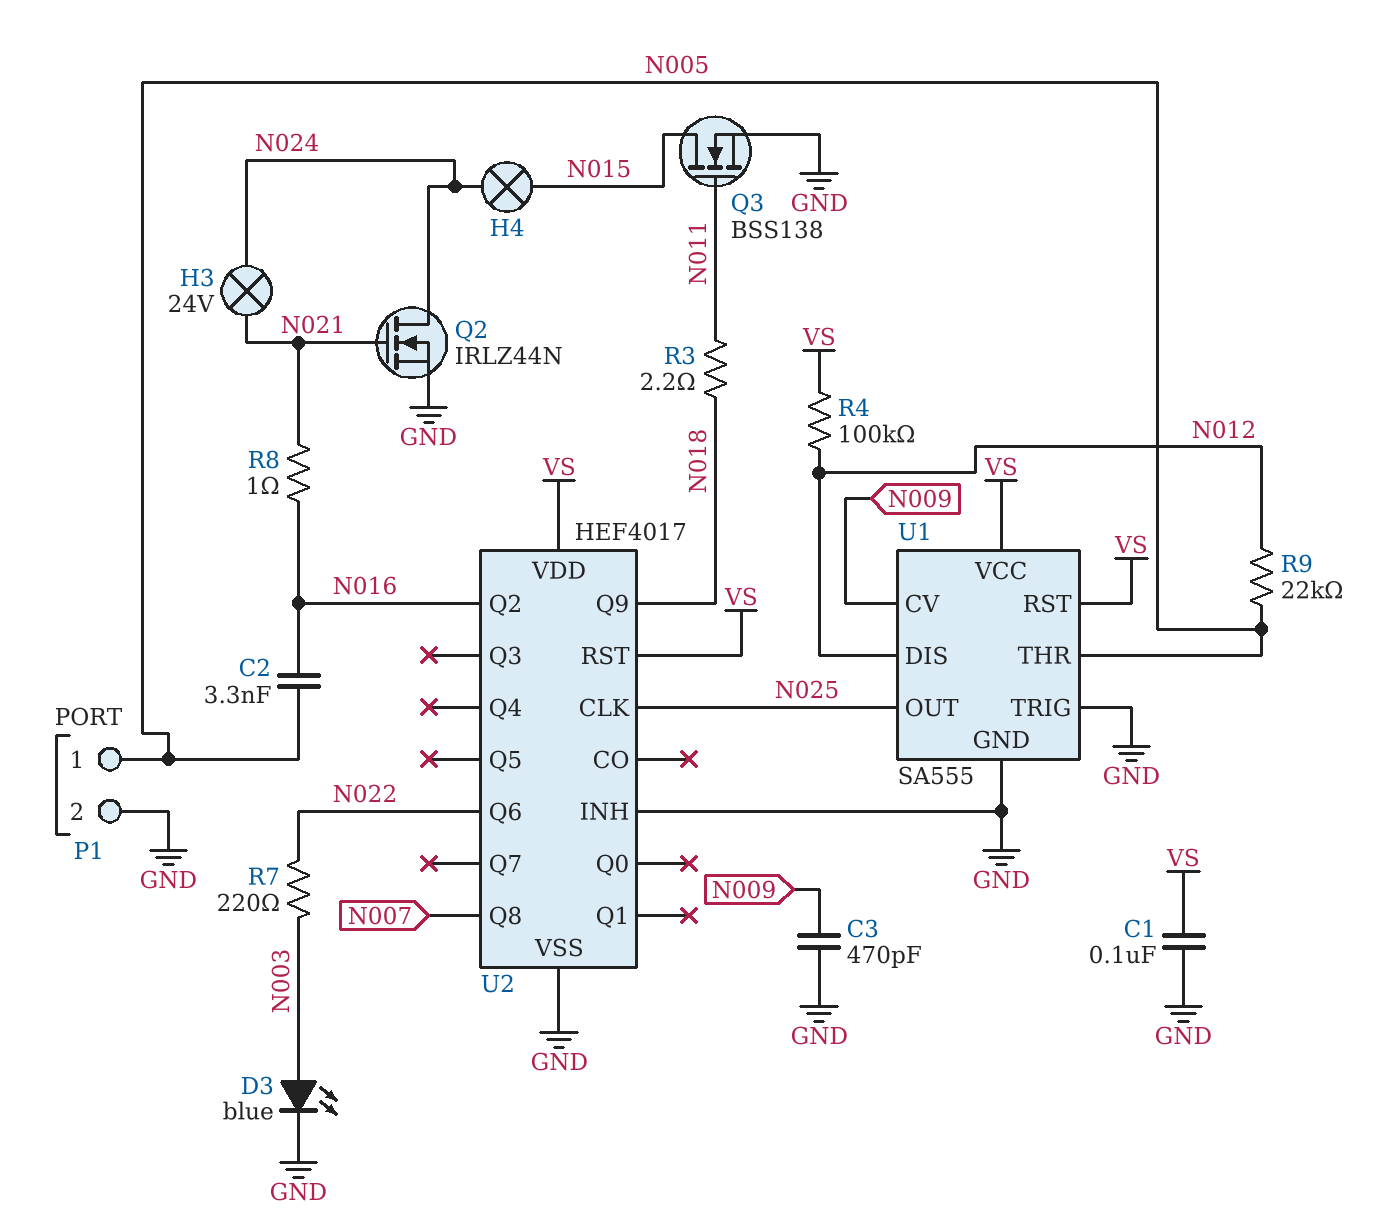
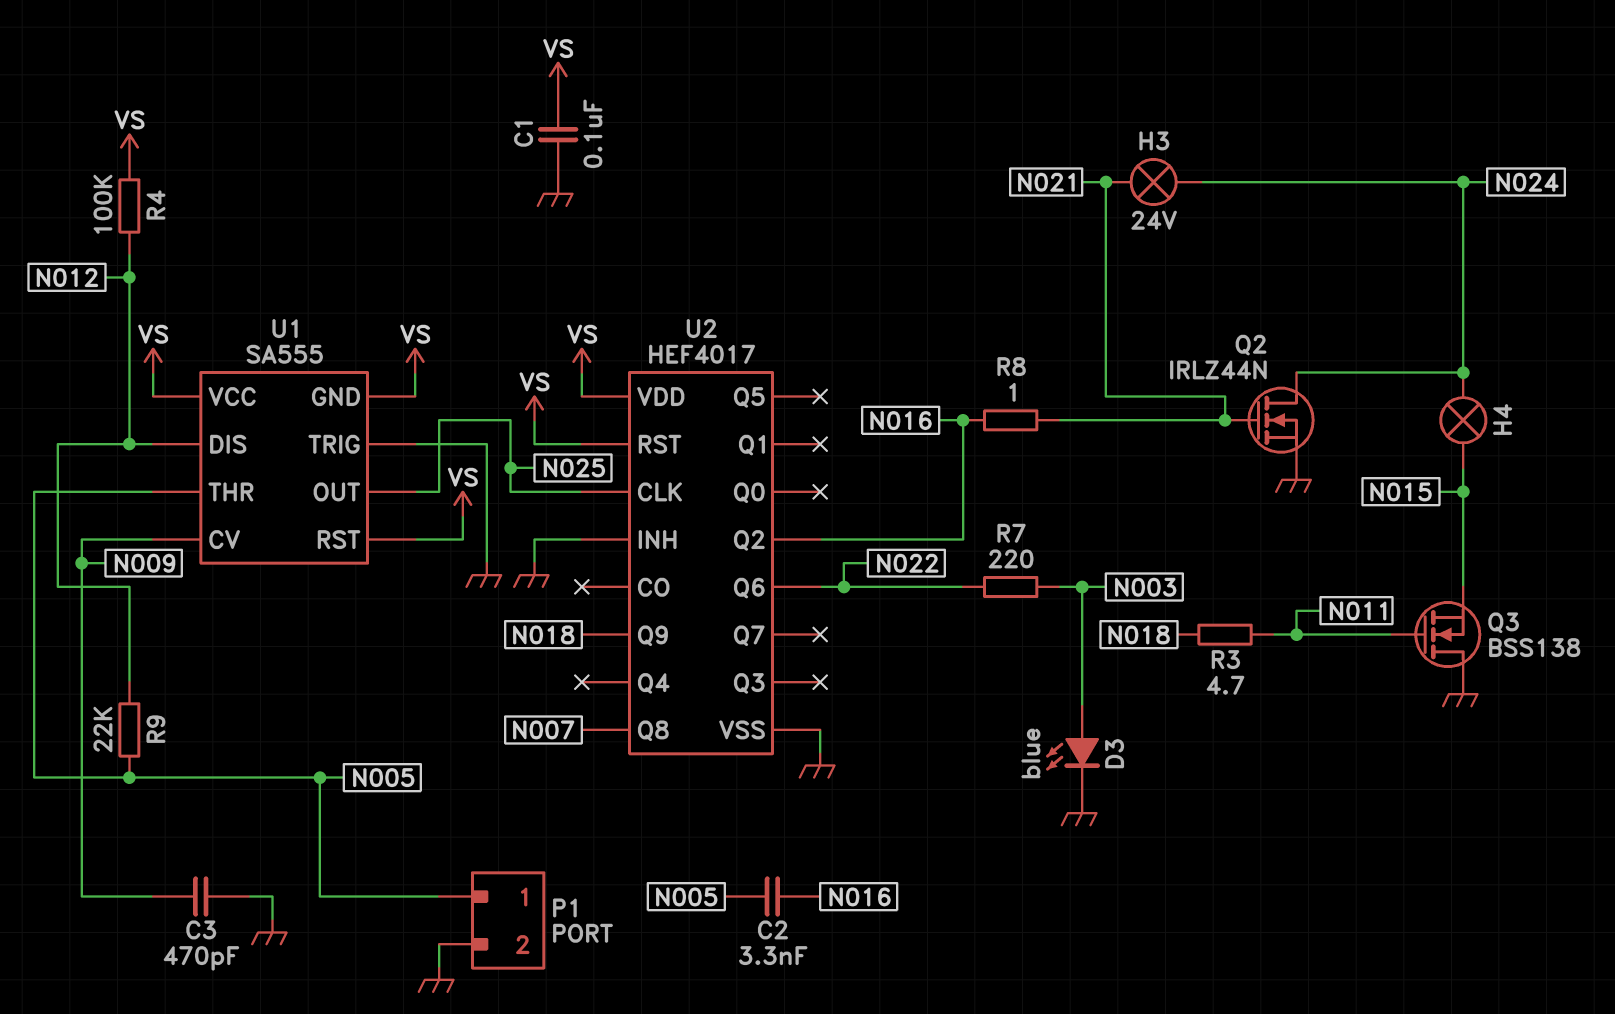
Q3: NMOS BSS138 (G N011, D N015, S GND) -> NMOS BSS138 (G N011, D GND, S N015)
R3: 2.2 (N011, N018) -> 4.7 (N011, N018)
U1 pin GND: GND -> VS

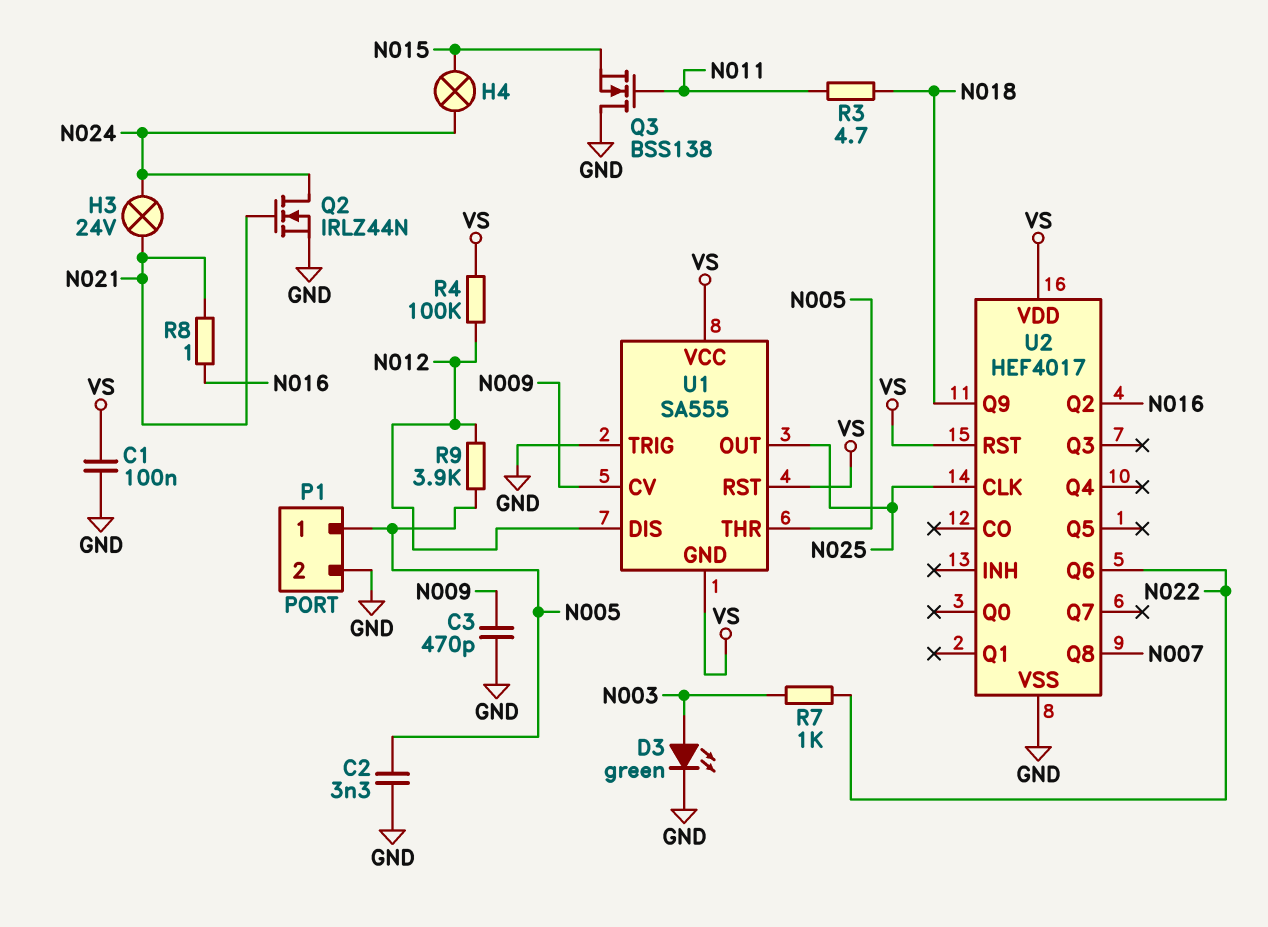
C2: 3.3nF (N005, N016) -> 3.3nF (GND, N005)
D3: LED blue (A N003, K GND) -> LED green (A N003, K GND)
R7: 220 (N003, N022) -> 1k (N003, N022)
R9: 22k (N005, N012) -> 3.9k (N005, N012)
U2 pin INH: GND -> none

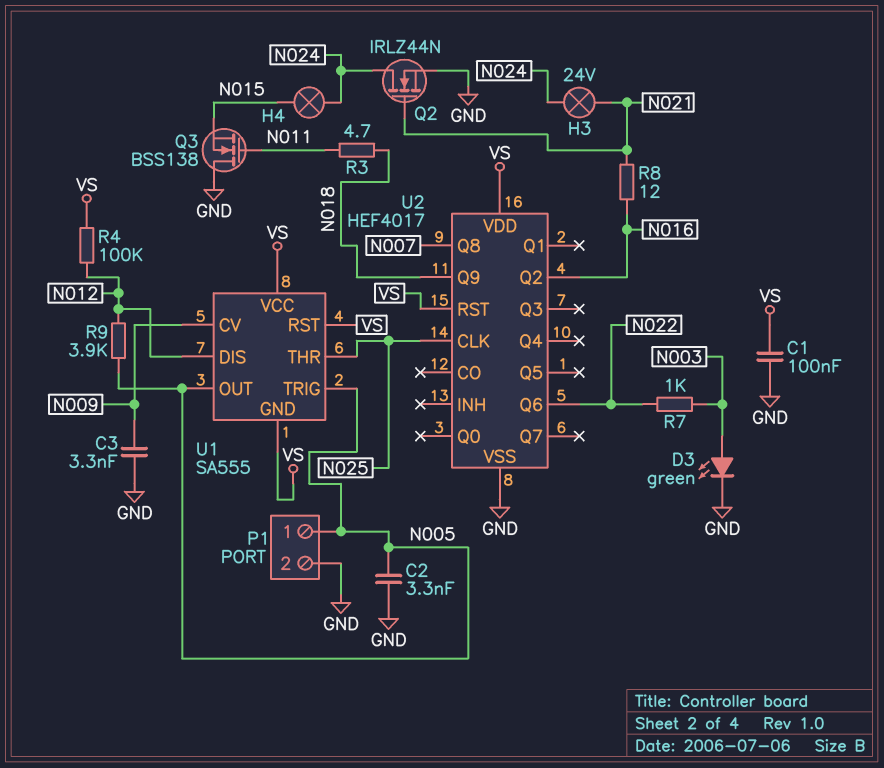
C3: 470pF (GND, N009) -> 3.3nF (GND, N009)
R8: 1 (N016, N021) -> 12 (N016, N021)
U1 pin OUT: N025 -> N005
U1 pin THR: N005 -> N025
U1 pin TRIG: GND -> N005

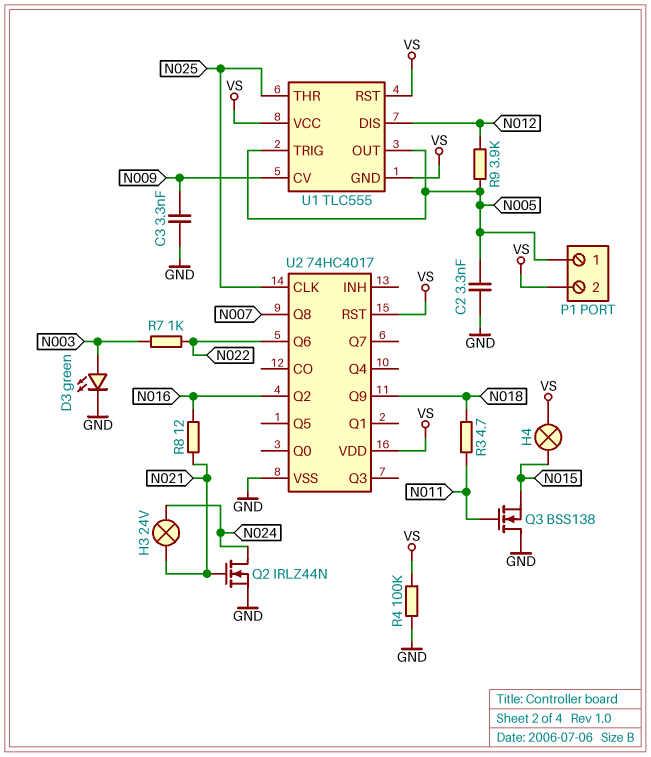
C1: 100nF (GND, VS) -> none
H4: lamp (N015, N024) -> lamp (N015, VS)
P1 pin 2: GND -> VS
R4: 100k (N012, VS) -> 100k (GND, VS)
U1: SA555 -> TLC555
U2: HEF4017 -> 74HC4017

